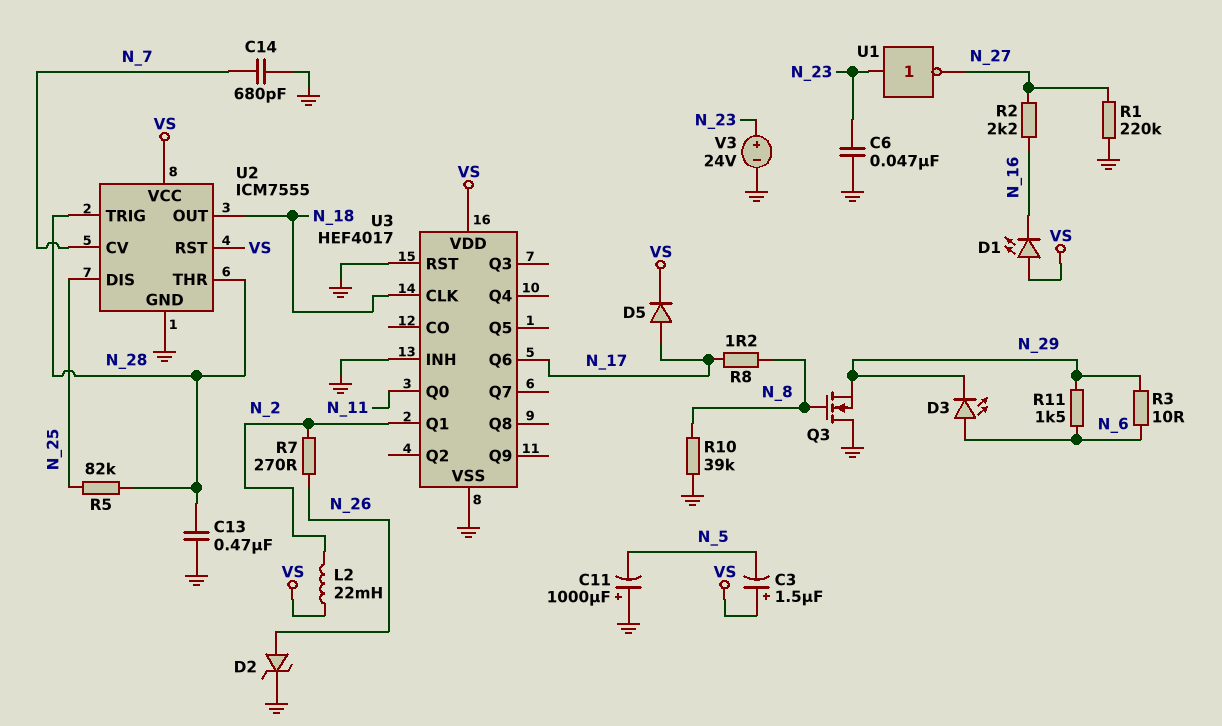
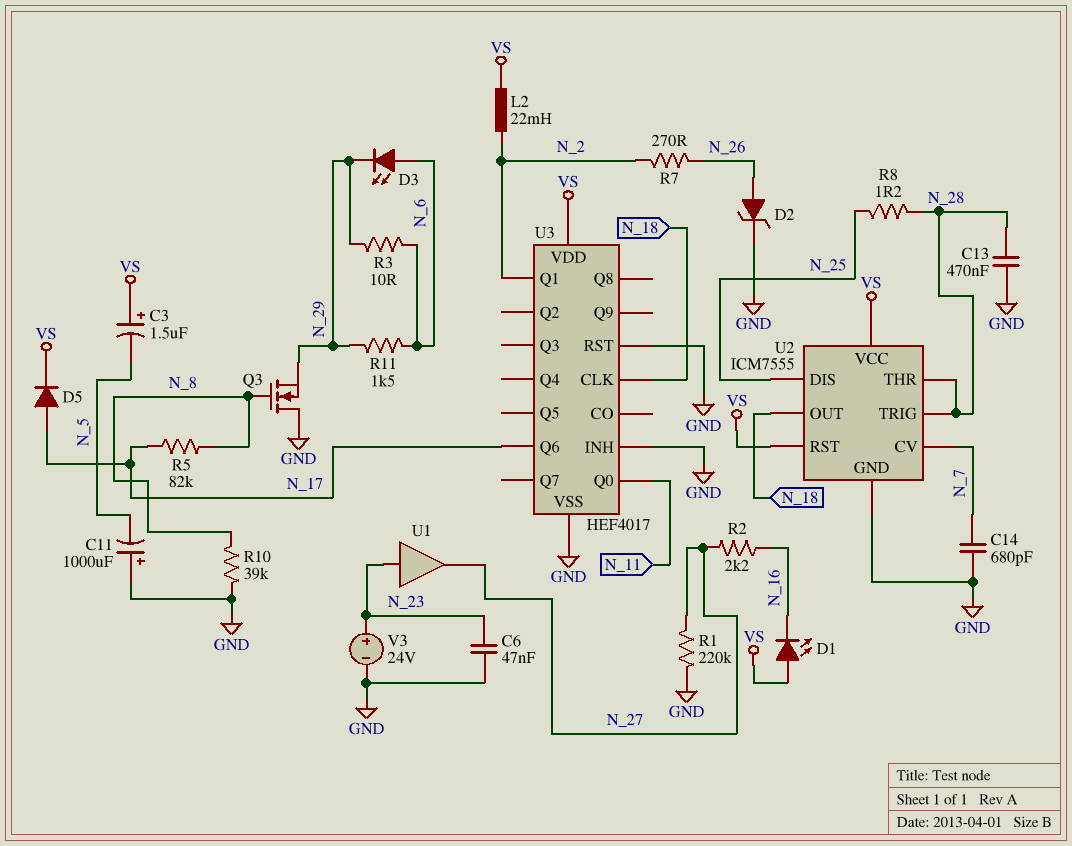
R5: 82k (N_25, N_28) -> 82k (N_8, N_17)
R8: 1.2 (N_8, N_17) -> 1.2 (N_25, N_28)
U1: NOT (in N_23, out N_27) -> buffer (in N_23, out N_27)

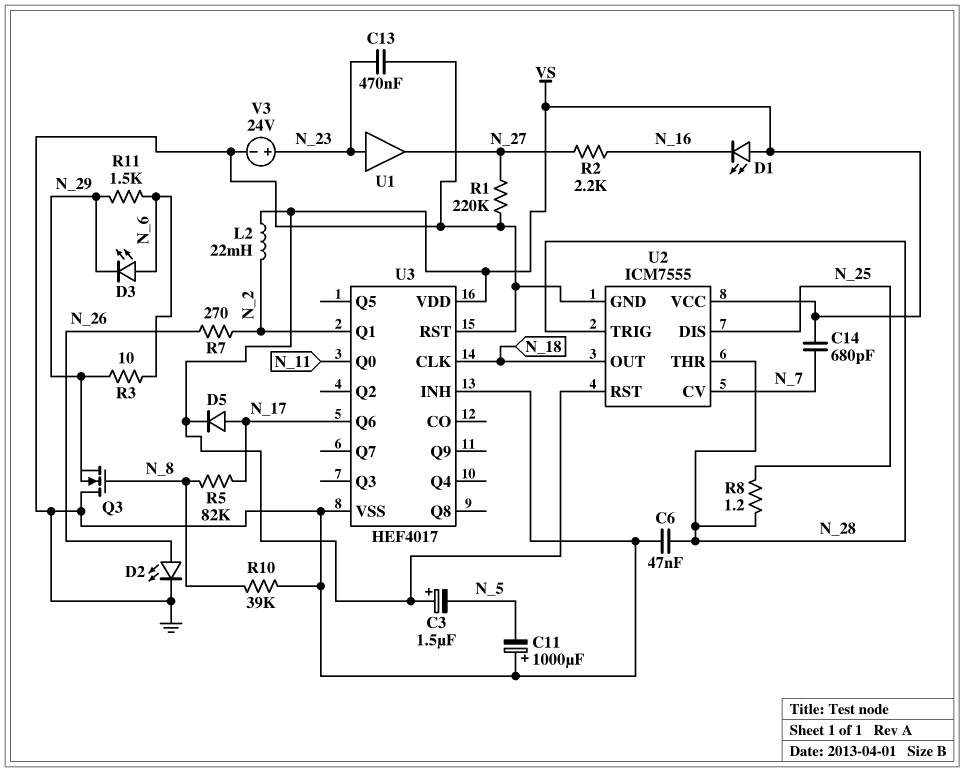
C6: 47nF (GND, N_23) -> 47nF (GND, N_28)
C13: 470nF (GND, N_28) -> 470nF (GND, N_23)
C14: 680pF (GND, N_7) -> 680pF (N_7, VS)
D2: zener (A N_26, K GND) -> LED (A N_26, K GND)

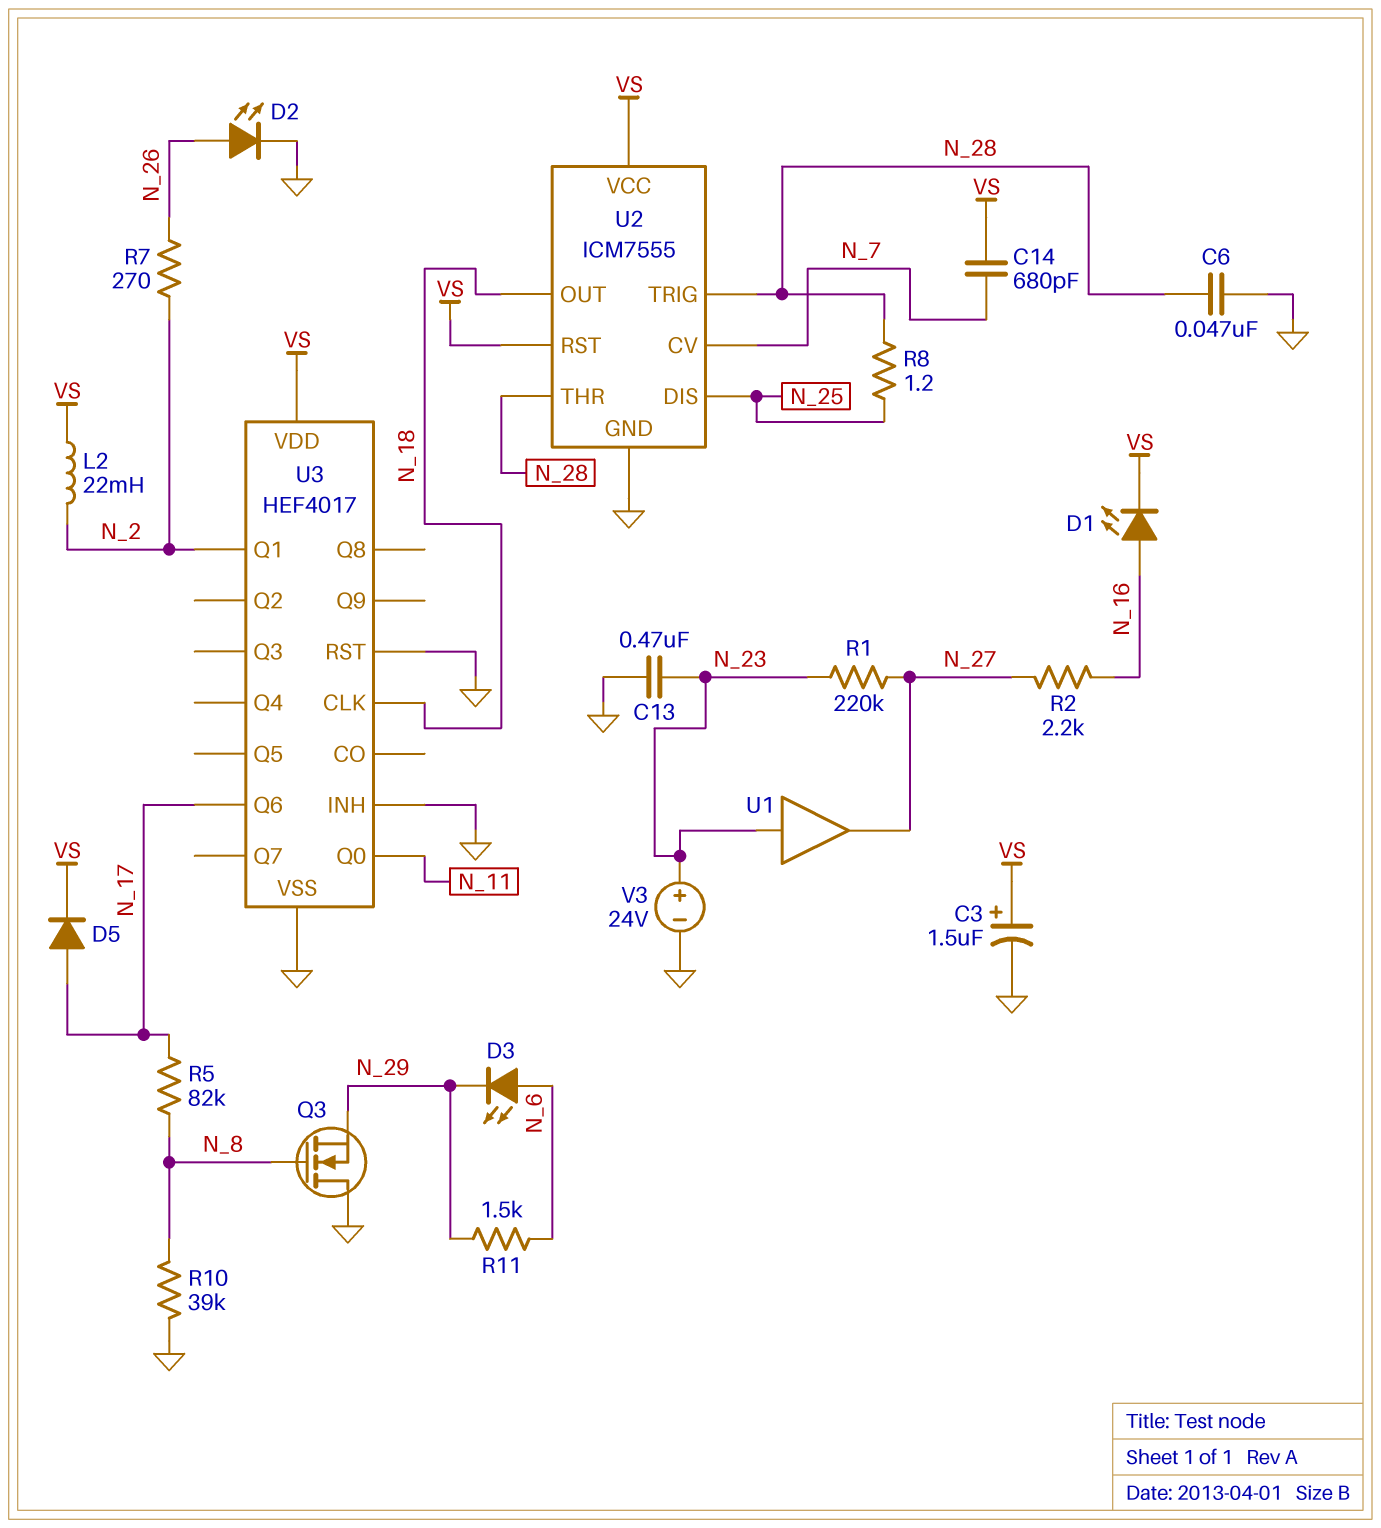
C3: 1.5uF (plus VS, minus N_5) -> 1.5uF (plus VS, minus GND)
C11: 1000uF (plus GND, minus N_5) -> none
D1: LED (A VS, K N_16) -> LED (A N_16, K VS)
R1: 220k (GND, N_27) -> 220k (N_23, N_27)
R3: 10 (N_6, N_29) -> none

